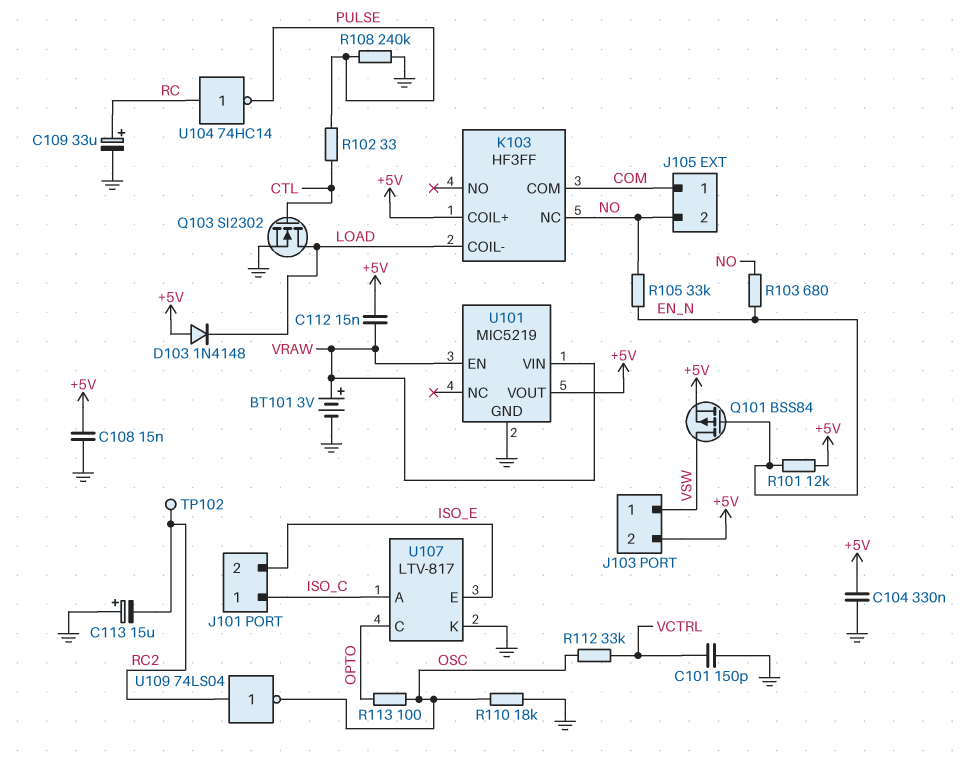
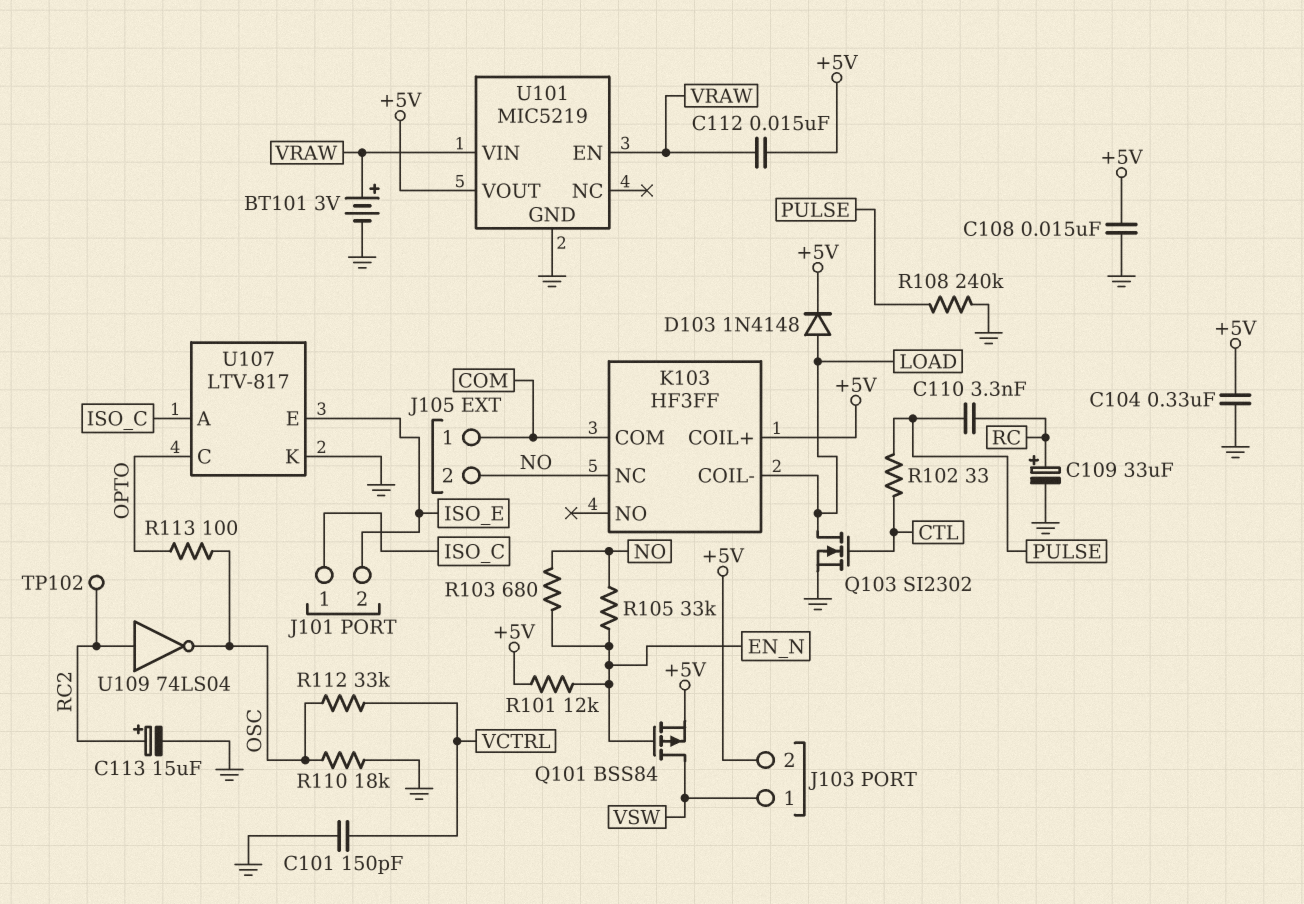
C110: none -> 3.3nF (PULSE, RC)
C113: 15uF (plus GND, minus RC2) -> 15uF (plus RC2, minus GND)
D103: diode 1N4148 (A +5V, K LOAD) -> diode 1N4148 (A LOAD, K +5V)
U104: NOT 74HC14 (in RC, out PULSE) -> none

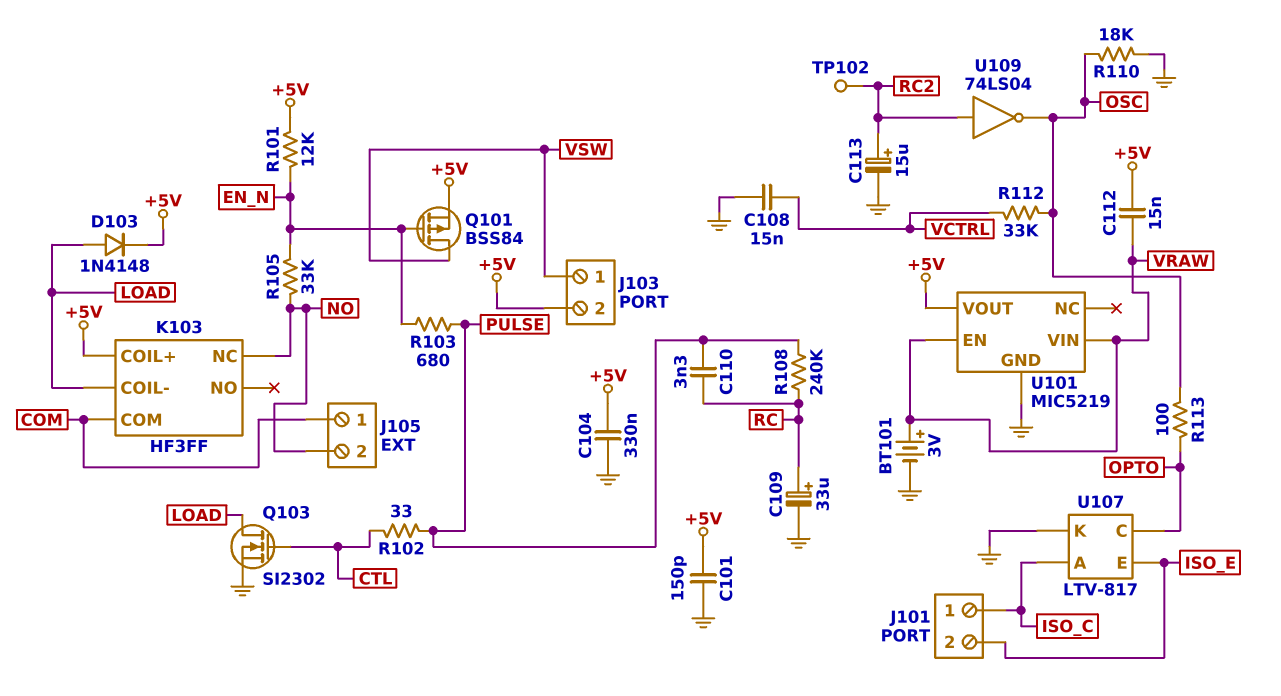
C101: 150pF (GND, VCTRL) -> 150pF (+5V, GND)
C108: 15nF (+5V, GND) -> 15nF (GND, VCTRL)
R103: 680 (EN_N, NO) -> 680 (EN_N, PULSE)
R108: 240k (GND, PULSE) -> 240k (PULSE, RC)

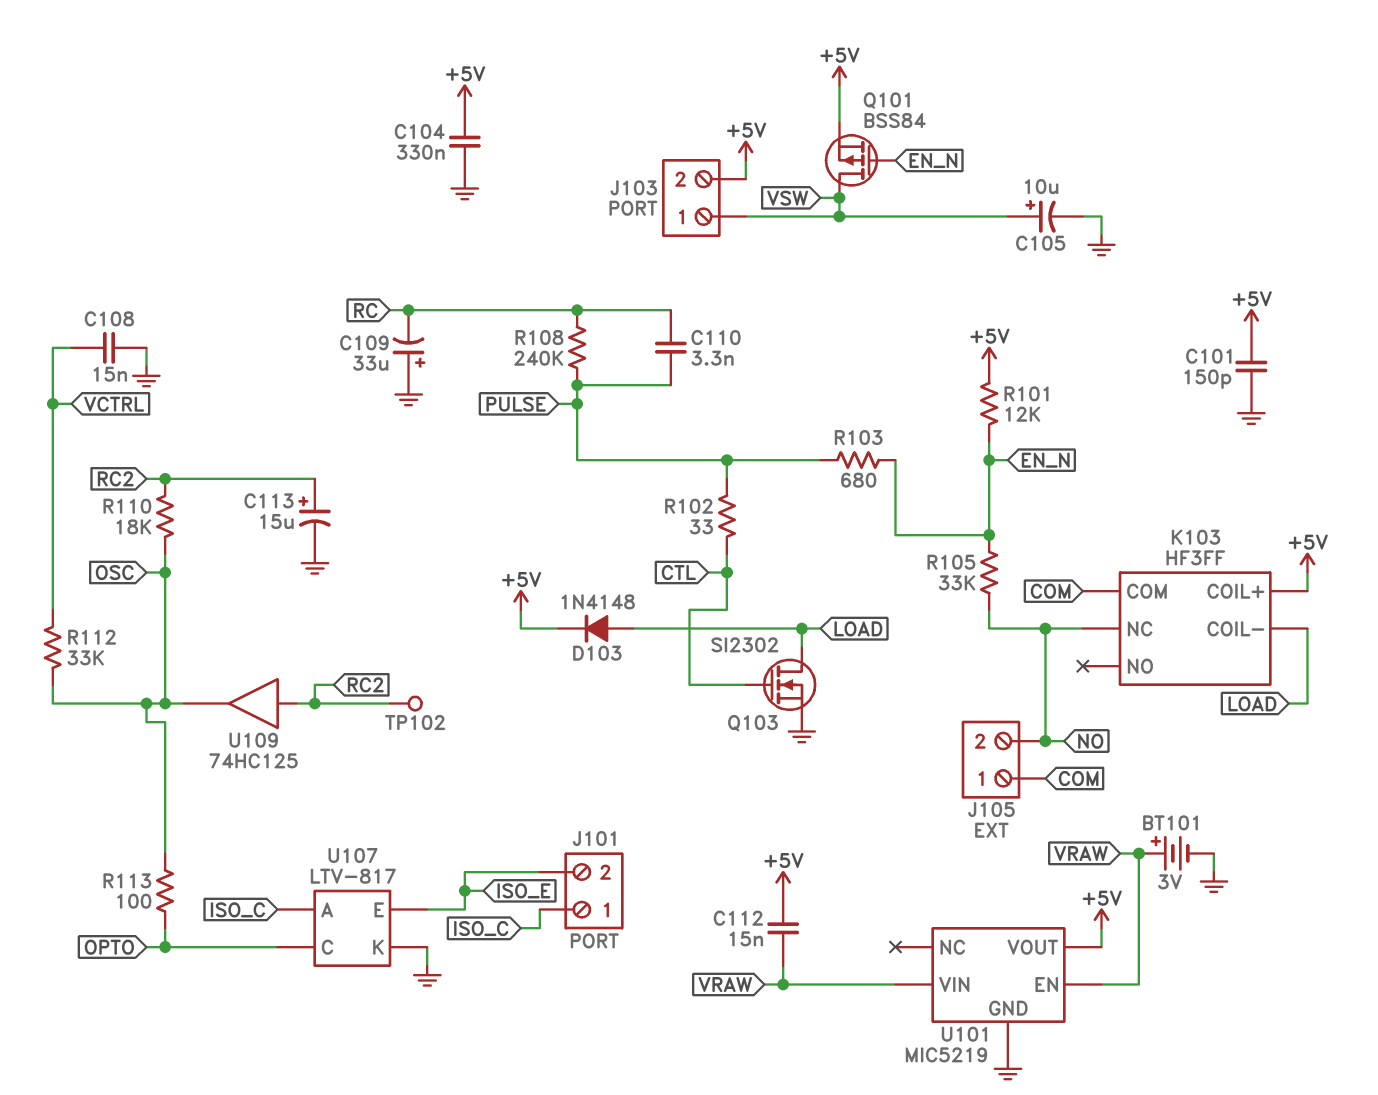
C105: none -> 10uF (plus VSW, minus GND)
C109: 33uF (plus RC, minus GND) -> 33uF (plus GND, minus RC)
R110: 18k (GND, OSC) -> 18k (OSC, RC2)
U109: NOT 74LS04 (in RC2, out OSC) -> buffer 74HC125 (in RC2, out OSC)

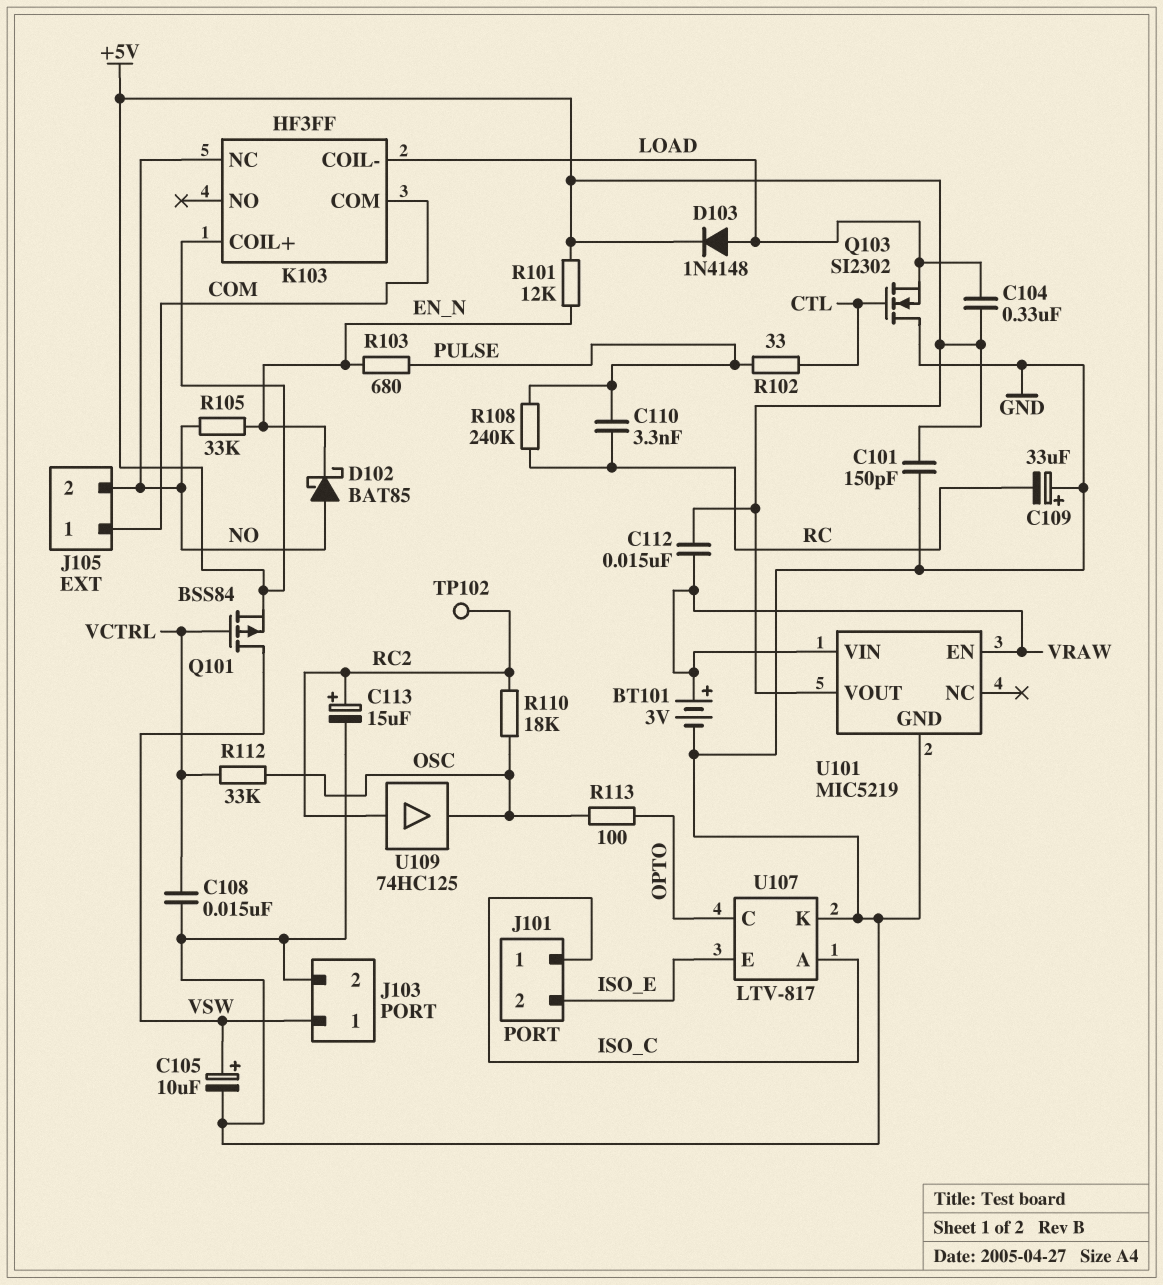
C104: 330nF (+5V, GND) -> 330nF (+5V, LOAD)
D102: none -> schottky BAT85 (A NO, K EN_N)
J103 pin 2: +5V -> GND
Q101: PMOS BSS84 (G EN_N, D VSW, S +5V) -> PMOS BSS84 (G VCTRL, D VSW, S +5V)
Q103: NMOS SI2302 (G CTL, D LOAD, S GND) -> NMOS SI2302 (G CTL, D GND, S LOAD)

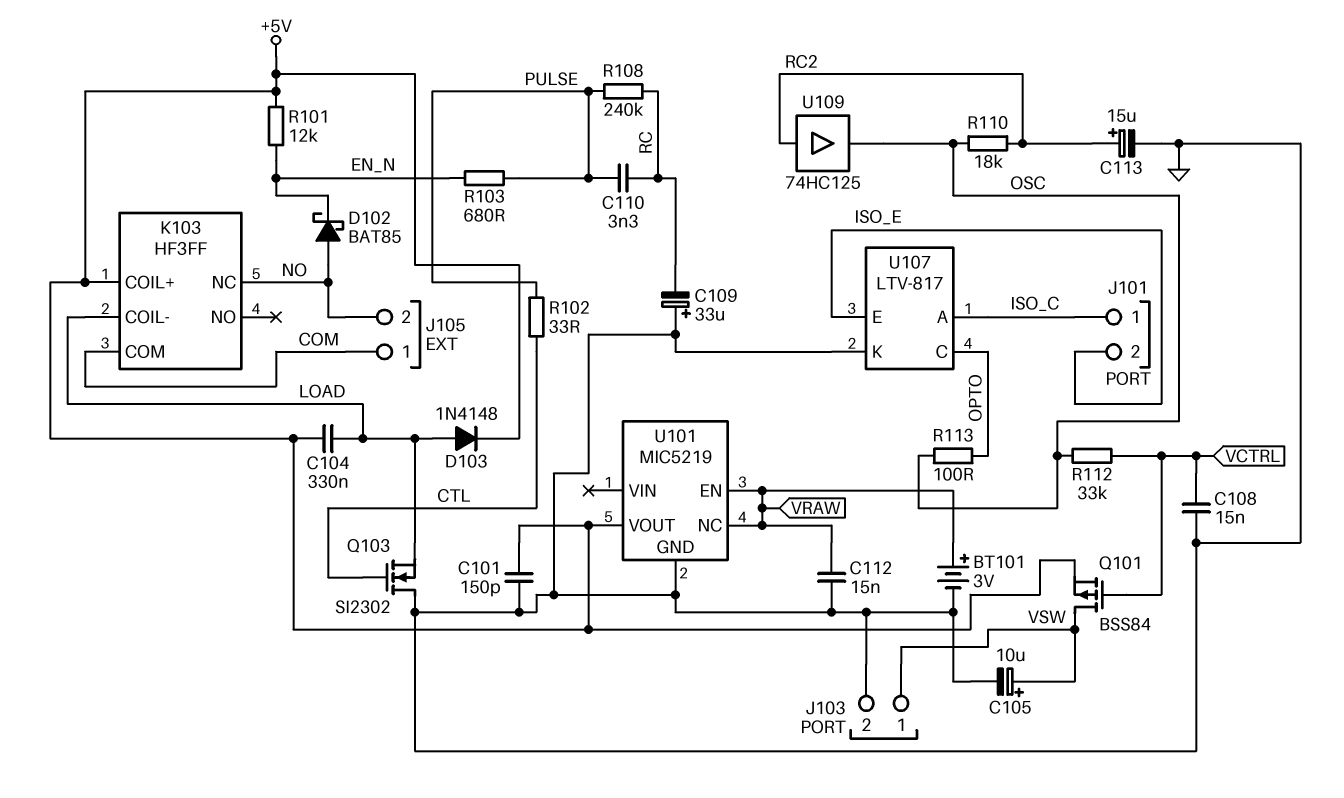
C112: 15nF (+5V, VRAW) -> 15nF (GND, VRAW)
R105: 33k (EN_N, NO) -> none
TP102: test point (RC2) -> none
U101 pin NC: none -> VRAW
U101 pin VIN: VRAW -> none

